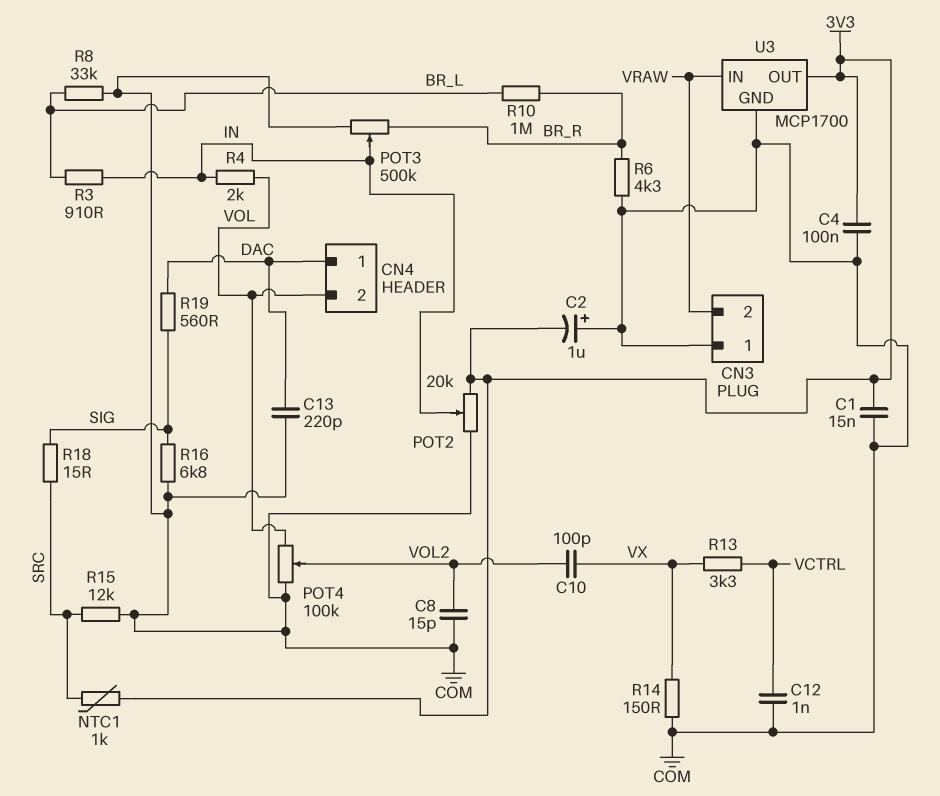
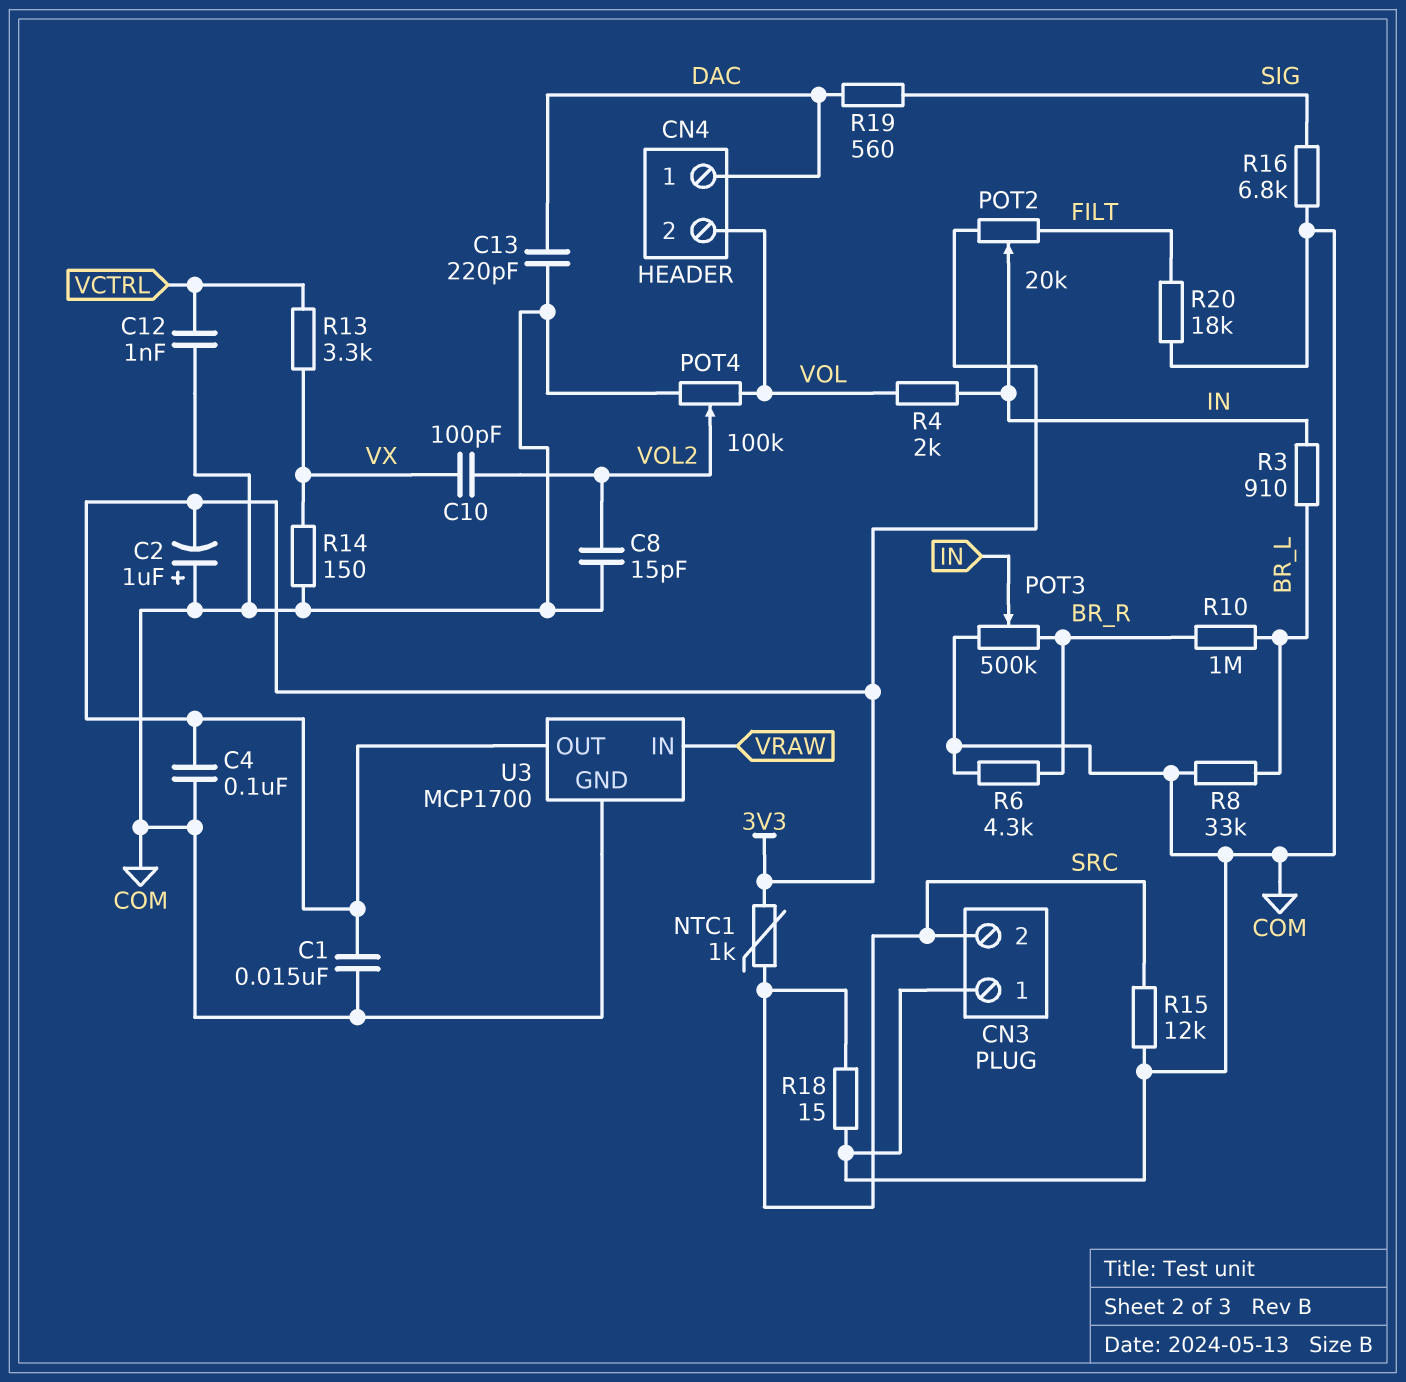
CN3 pin 2: VRAW -> SRC
POT2: 20k (3V3, COM, wiper IN) -> 20k (3V3, FILT, wiper IN)
R18: 15 (SIG, SRC) -> 15 (COM, SRC)
R20: none -> 18k (COM, FILT)

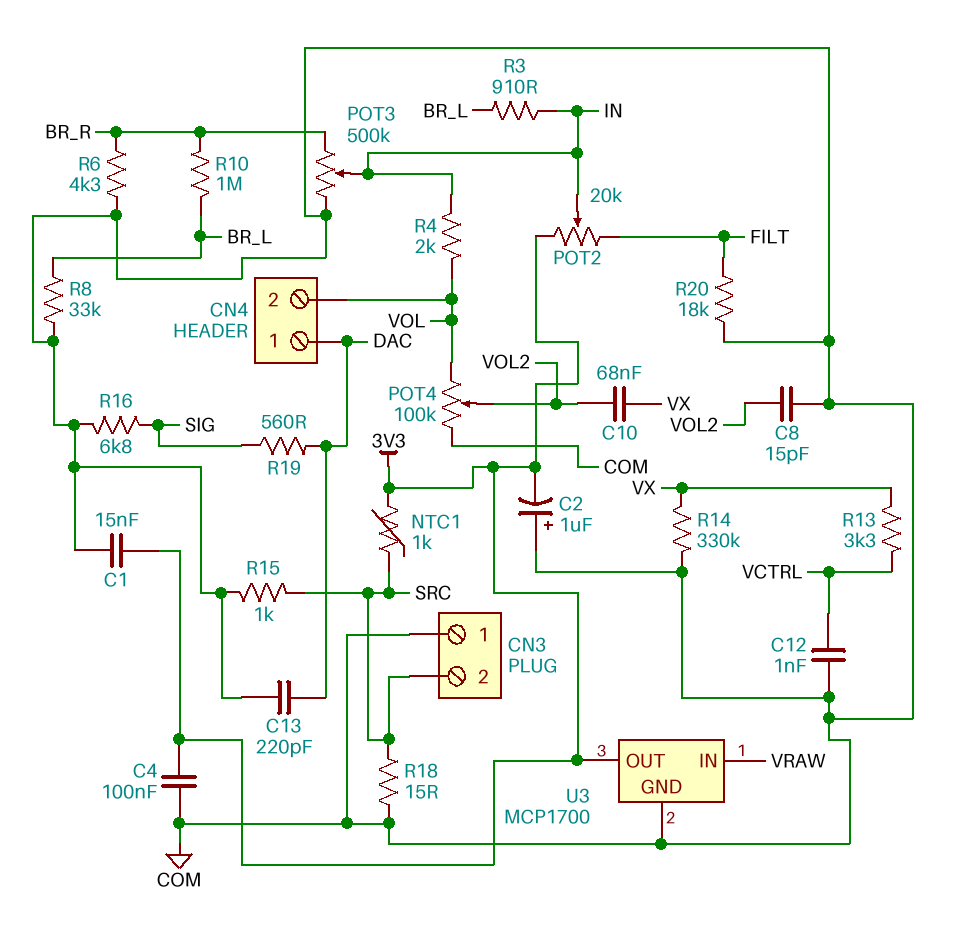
C10: 100pF (VOL2, VX) -> 68nF (VOL2, VX)
R14: 150 (COM, VX) -> 330k (COM, VX)
R15: 12k (COM, SRC) -> 1k (COM, SRC)

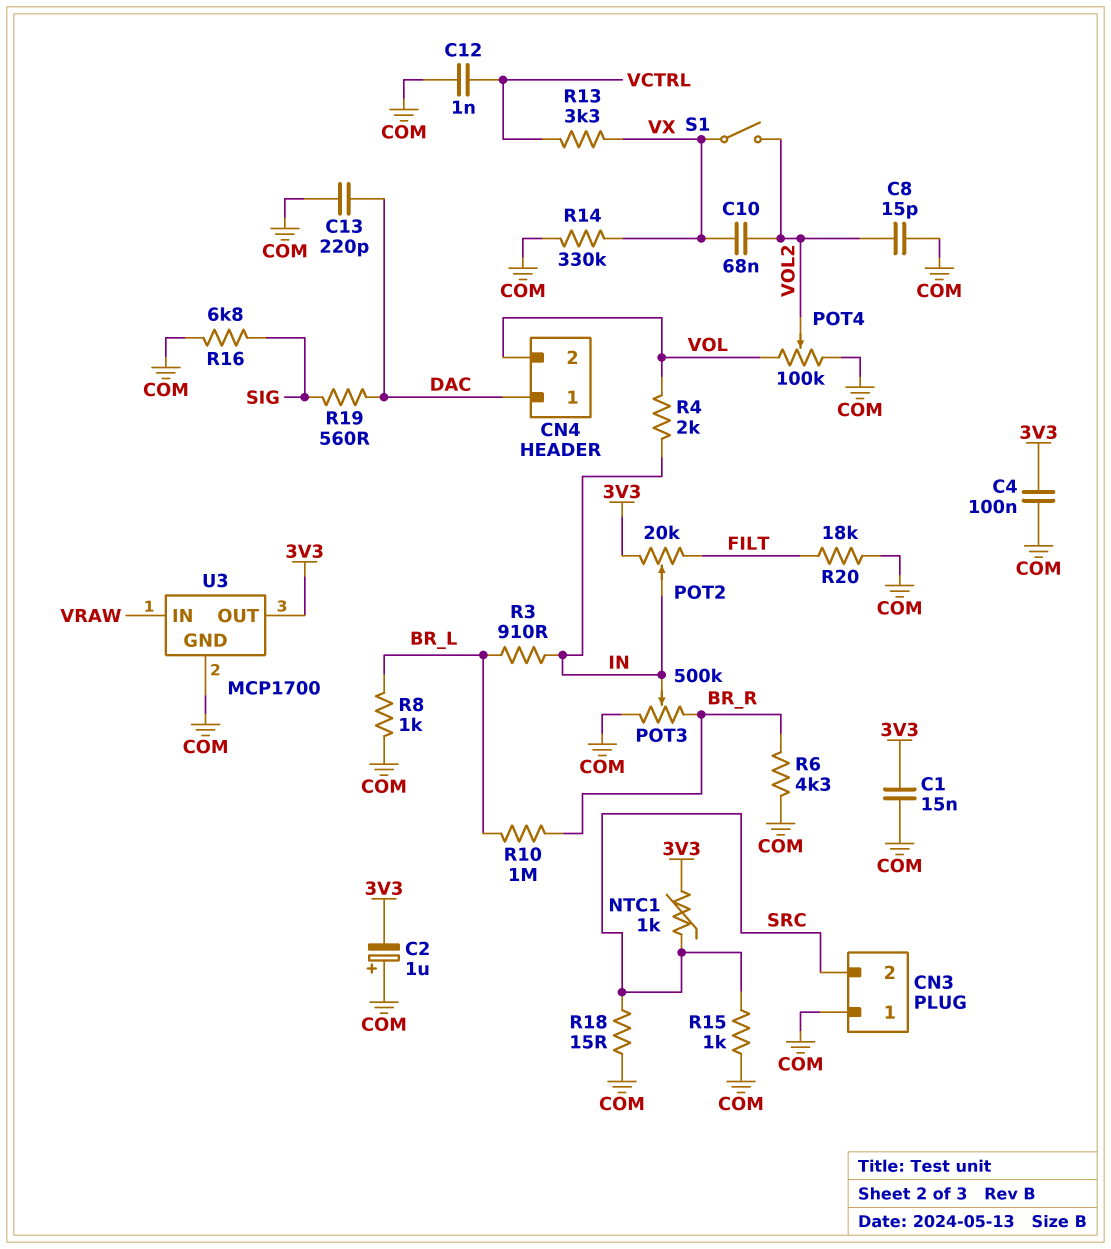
R8: 33k (BR_L, COM) -> 1k (BR_L, COM)
S1: none -> switch (VOL2, VX)

